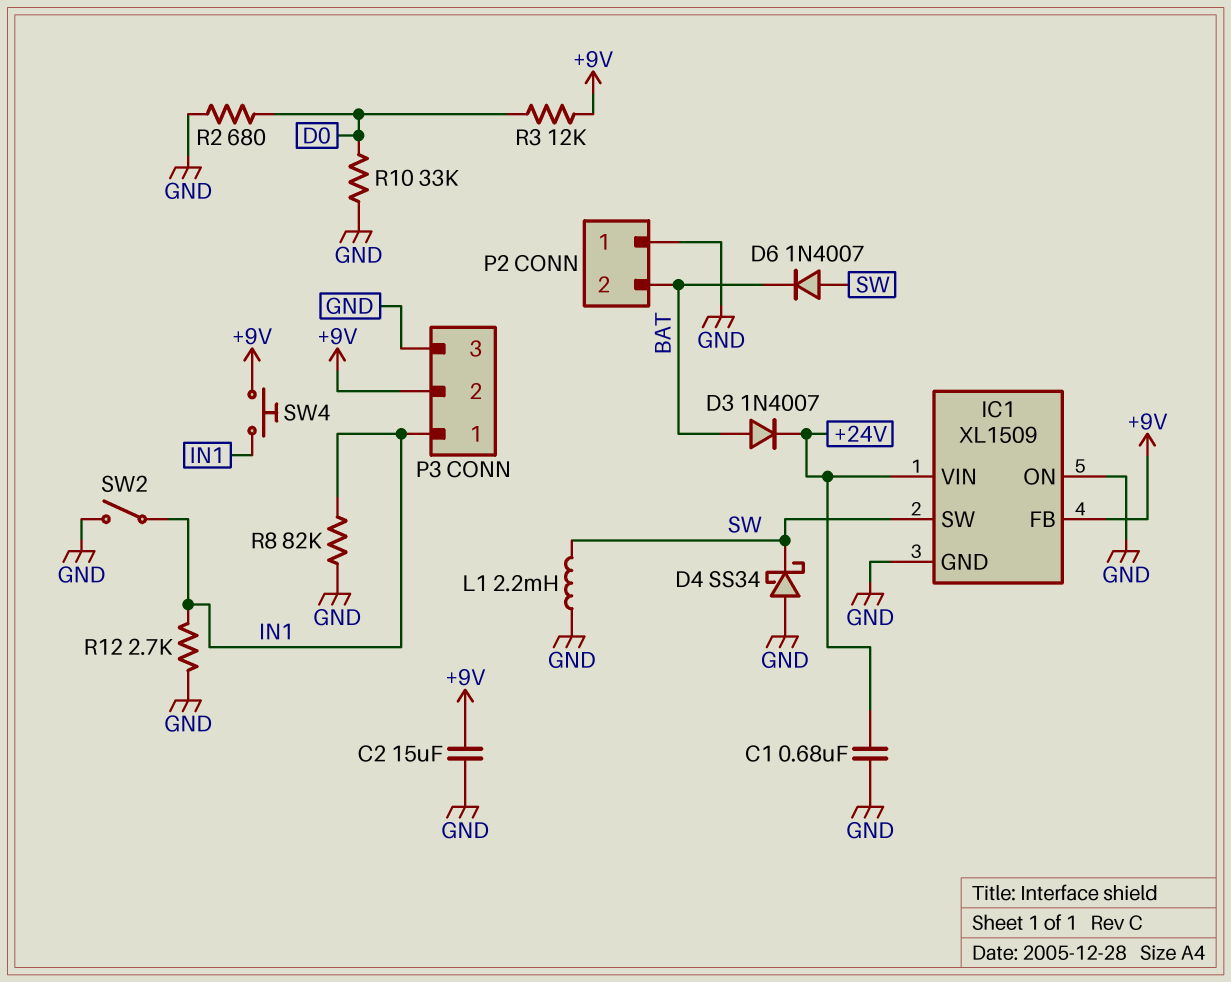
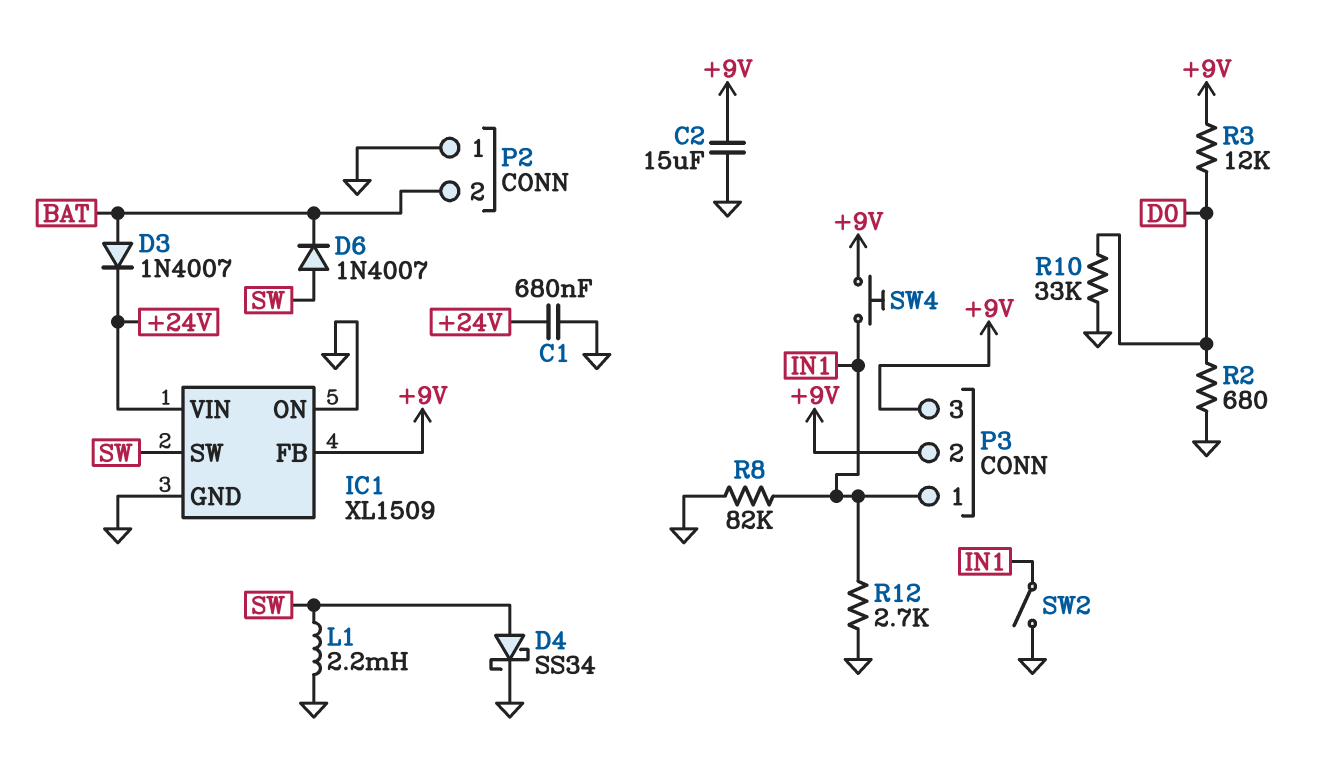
D4: schottky SS34 (A GND, K SW) -> schottky SS34 (A SW, K GND)
P3 pin 3: GND -> +9V

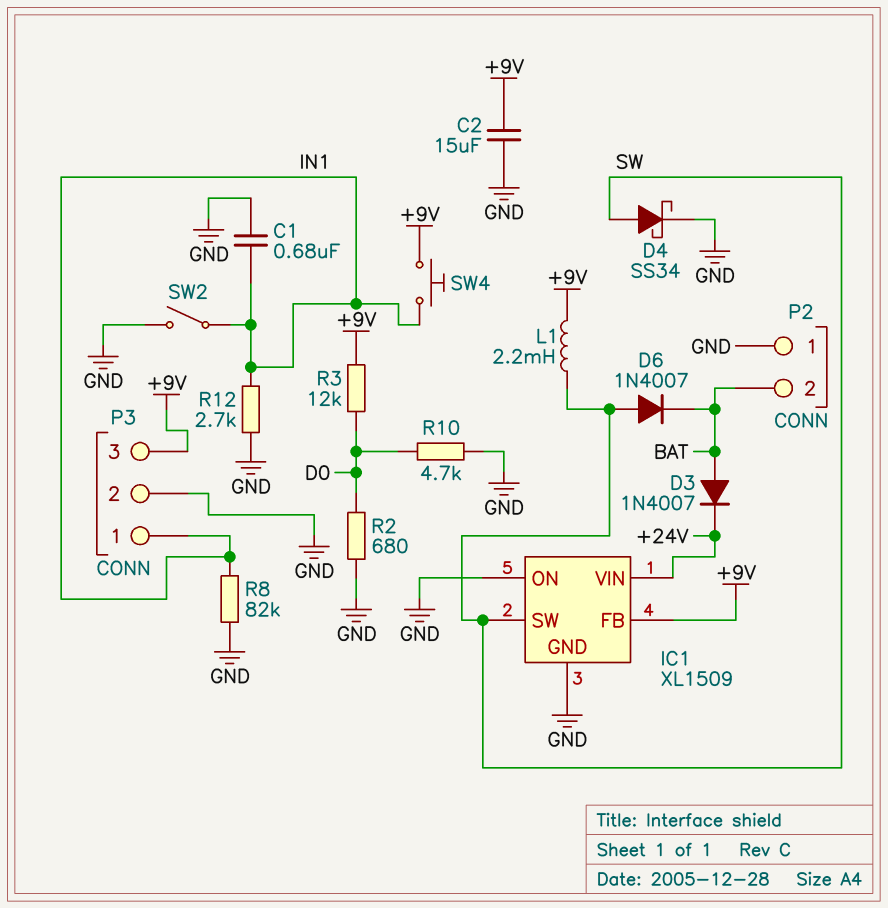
C1: 680nF (+24V, GND) -> 680nF (GND, IN1)
L1: 2.2mH (GND, SW) -> 2.2mH (+9V, SW)
P3 pin 2: +9V -> GND
R10: 33k (D0, GND) -> 4.7k (D0, GND)

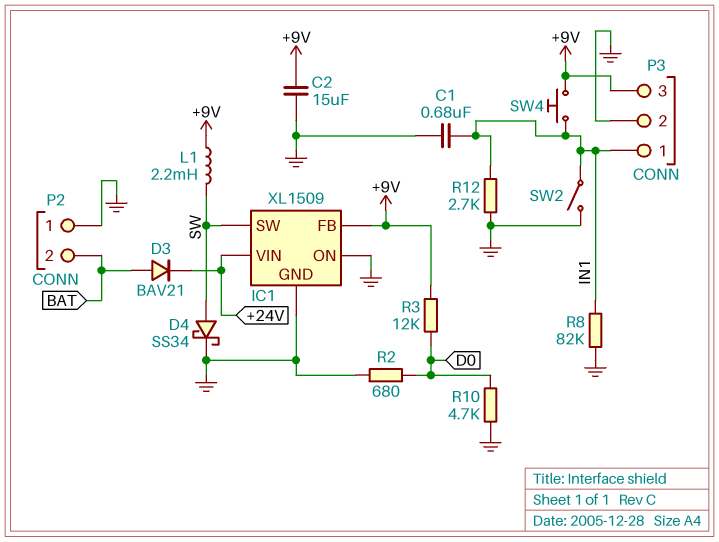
D3: diode 1N4007 (A BAT, K +24V) -> diode BAV21 (A BAT, K +24V)
D6: diode 1N4007 (A SW, K BAT) -> none

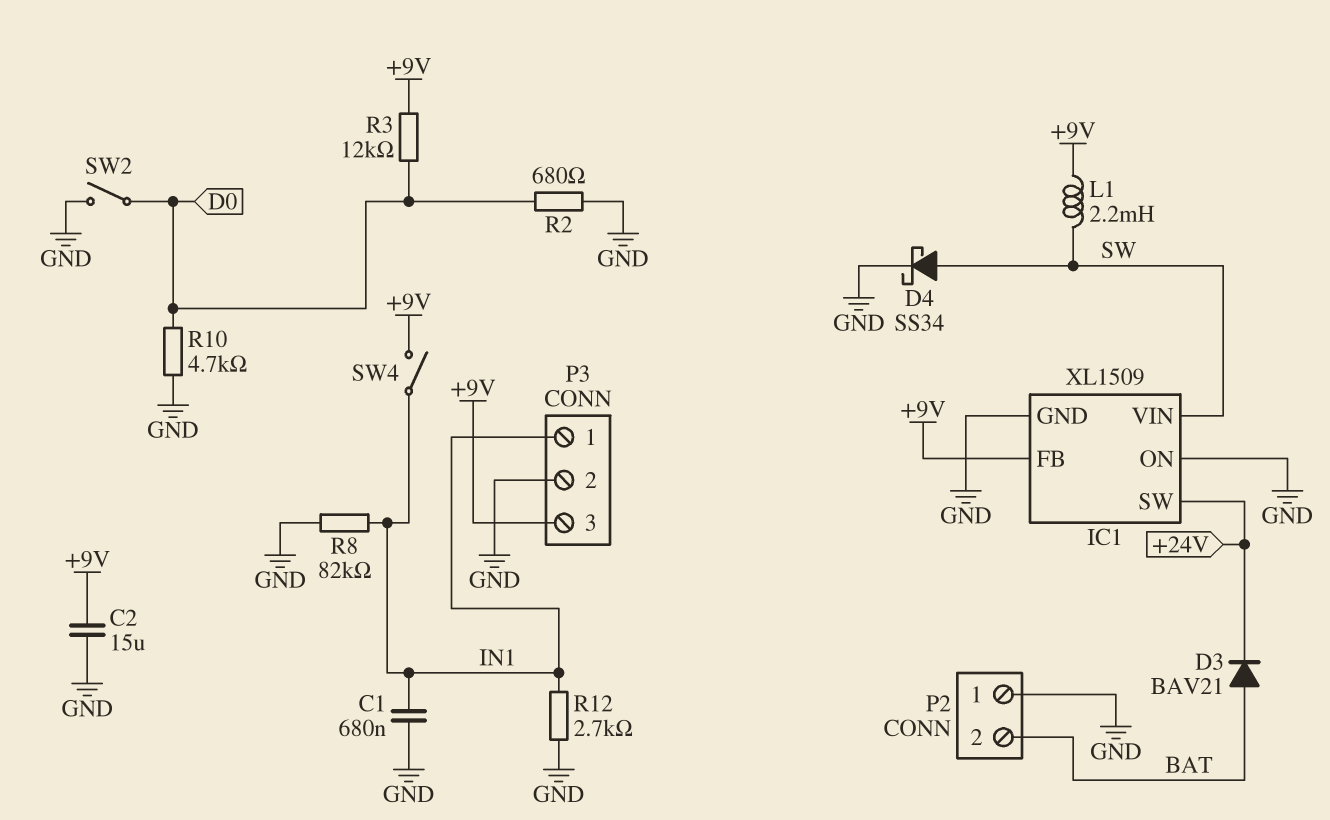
IC1 pin SW: SW -> +24V
IC1 pin VIN: +24V -> SW
SW2: switch (GND, IN1) -> switch (D0, GND)
SW4: button (+9V, IN1) -> switch (+9V, IN1)

